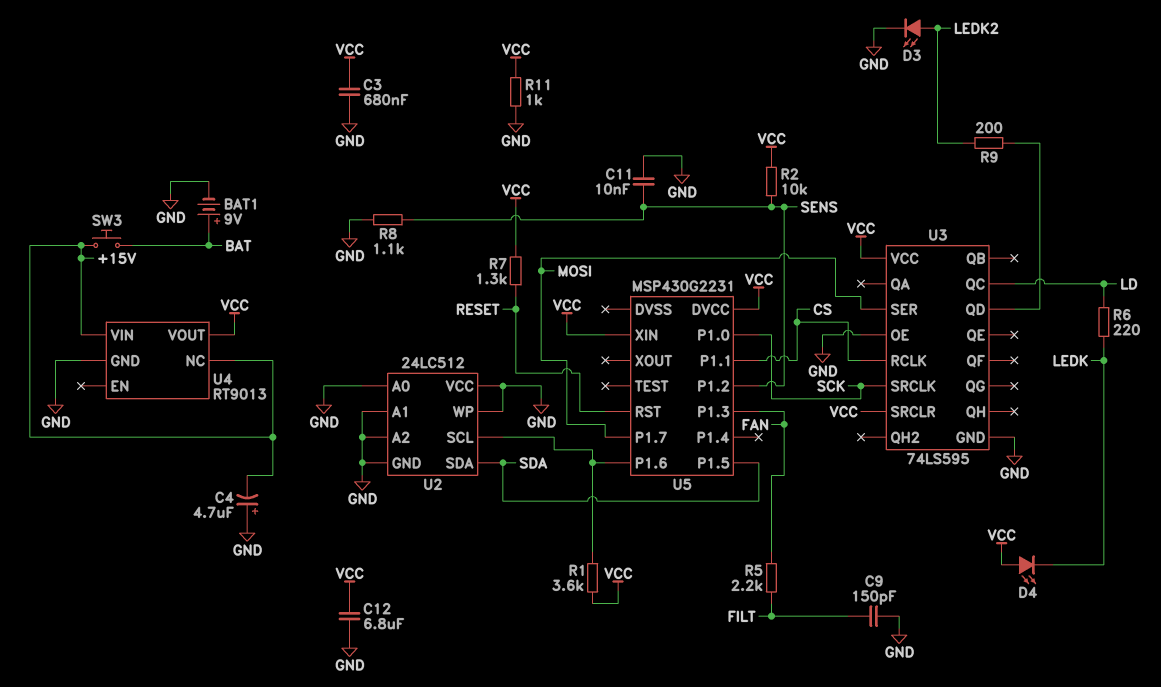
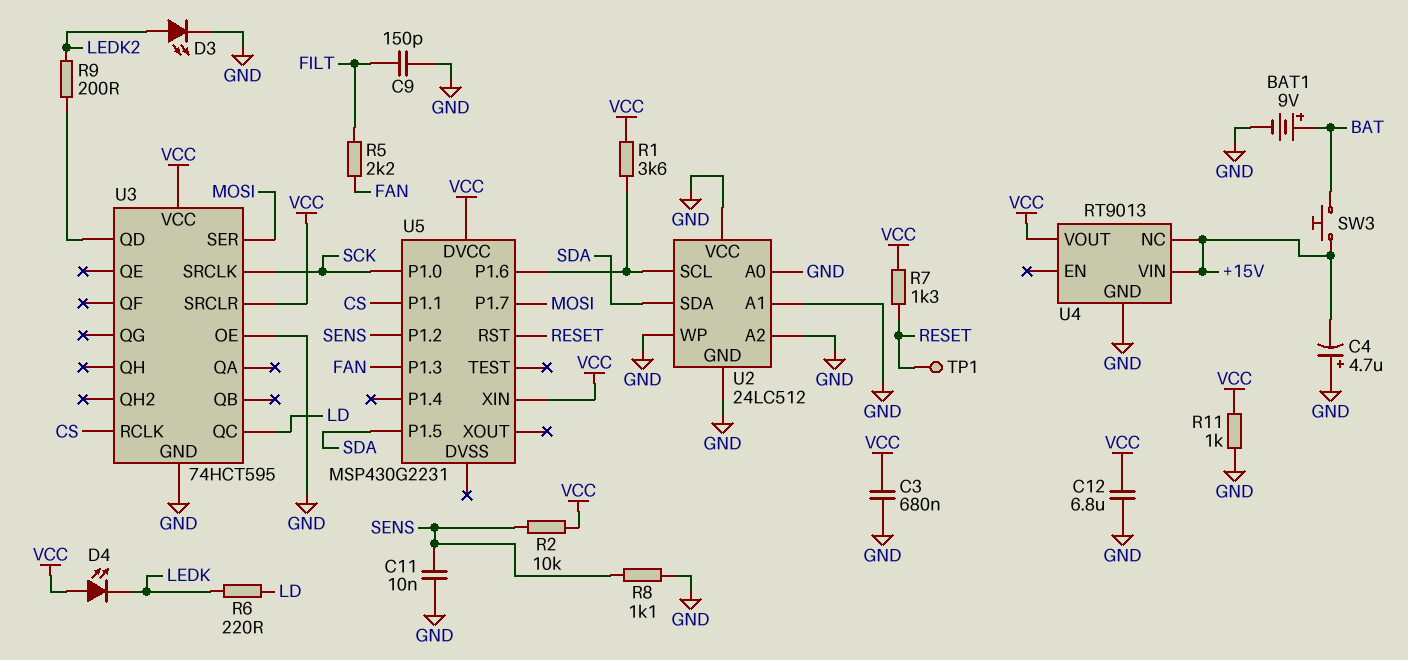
TP1: none -> test point (RESET)
U3: 74LS595 -> 74HCT595

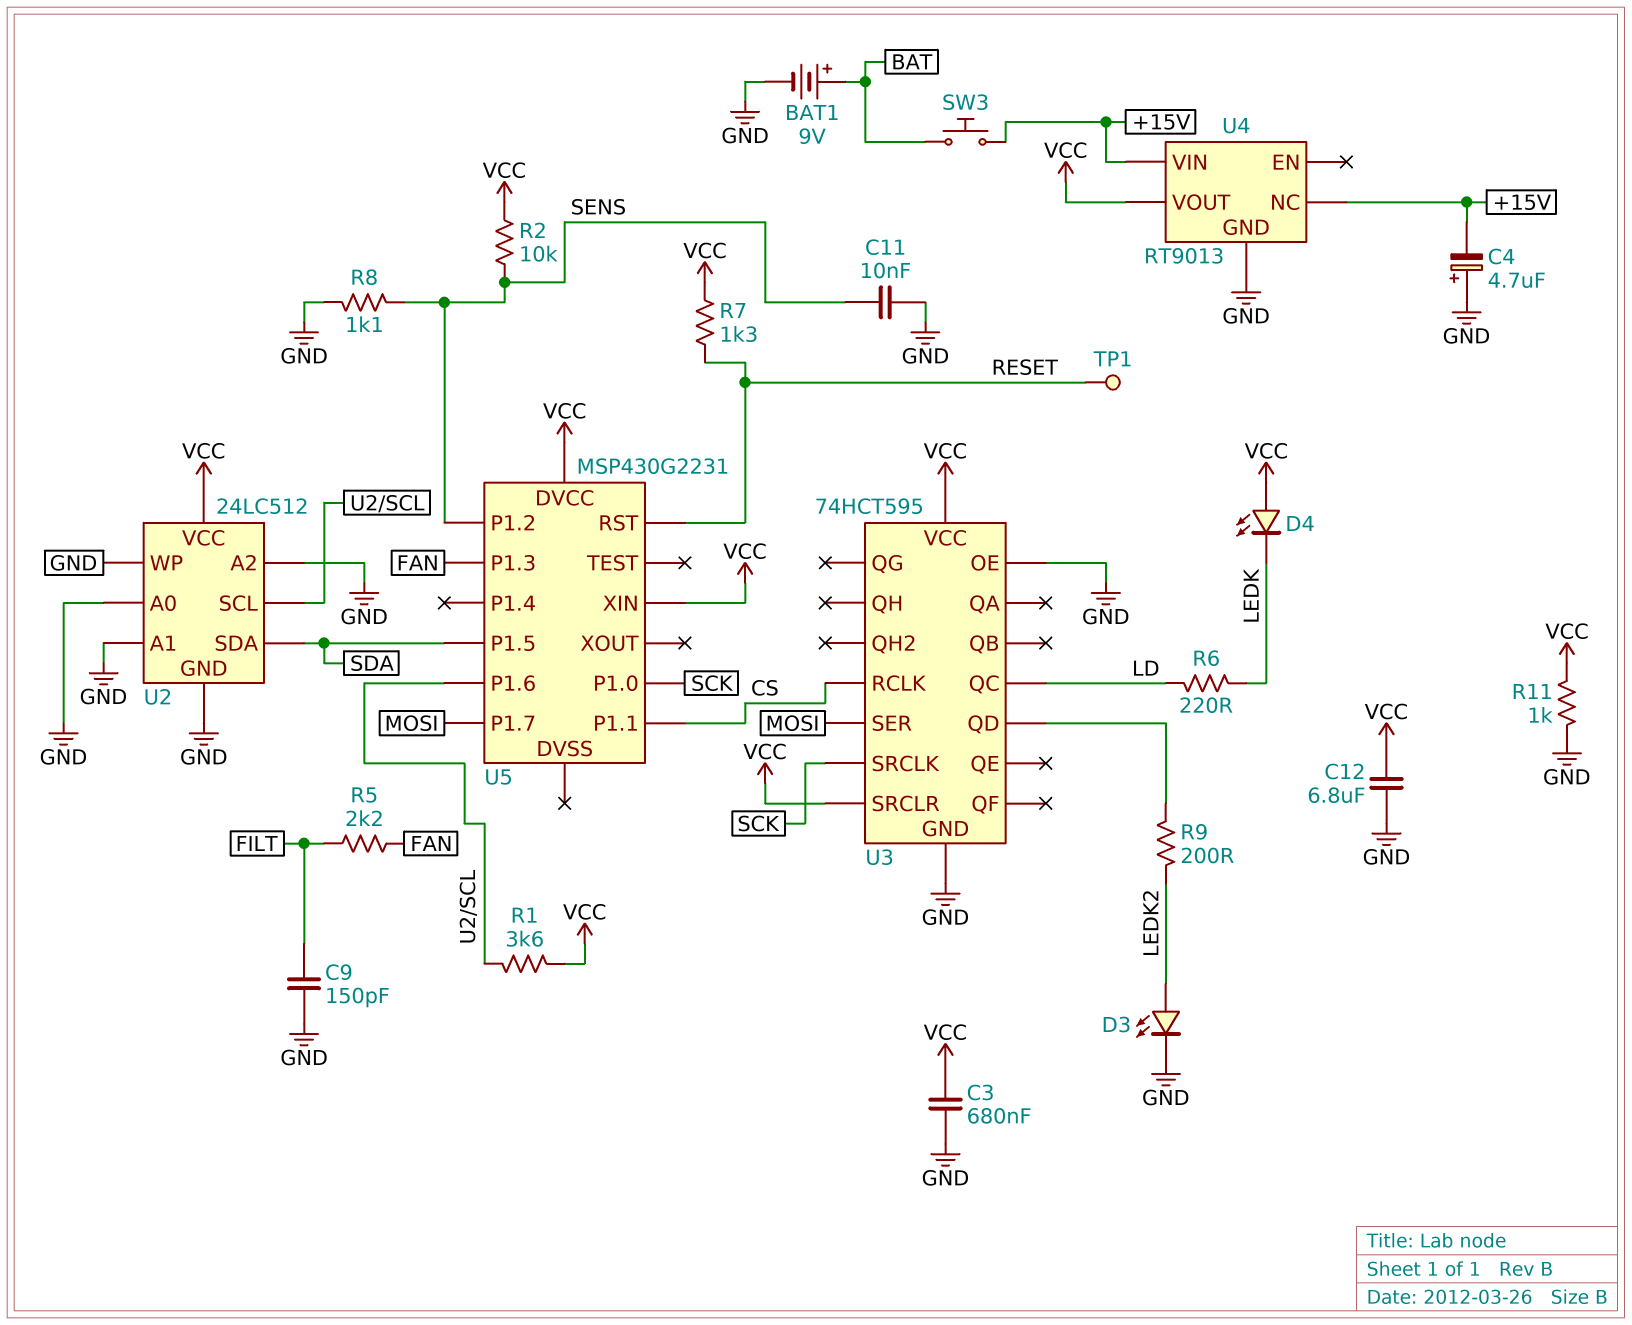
U2 pin VCC: GND -> VCC

